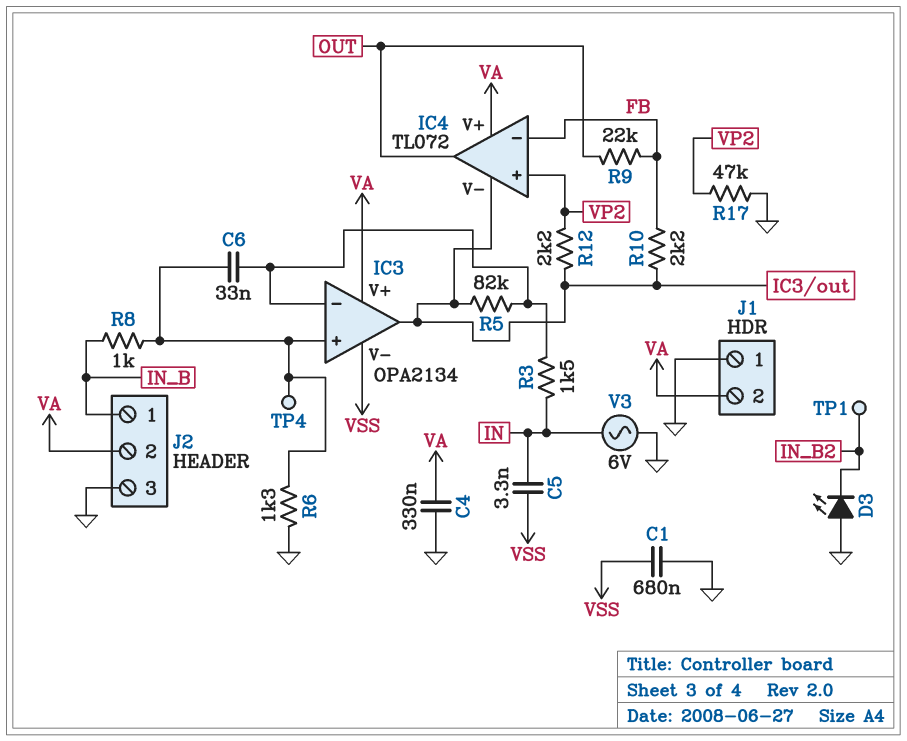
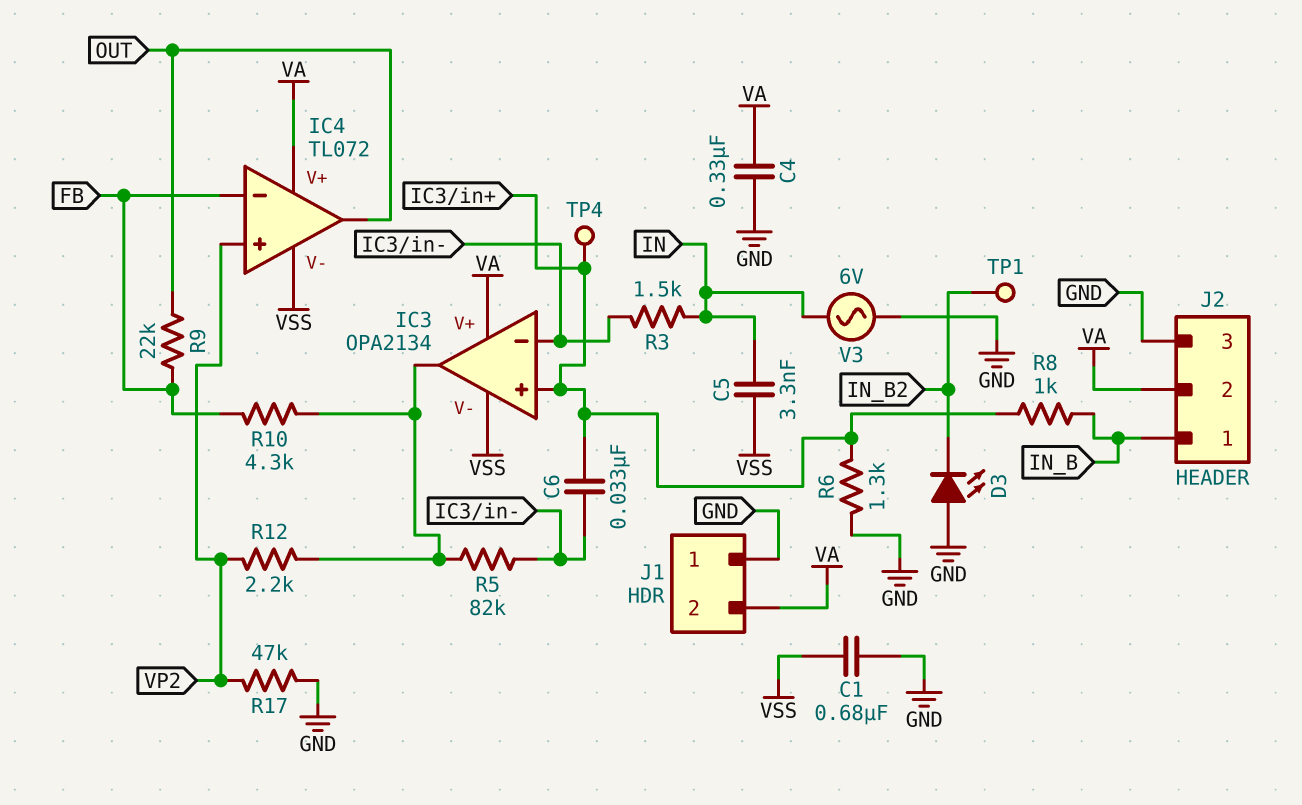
IC4 pin V-: IC3/out -> VSS
R10: 2.2k (FB, IC3/out) -> 4.3k (FB, IC3/out)

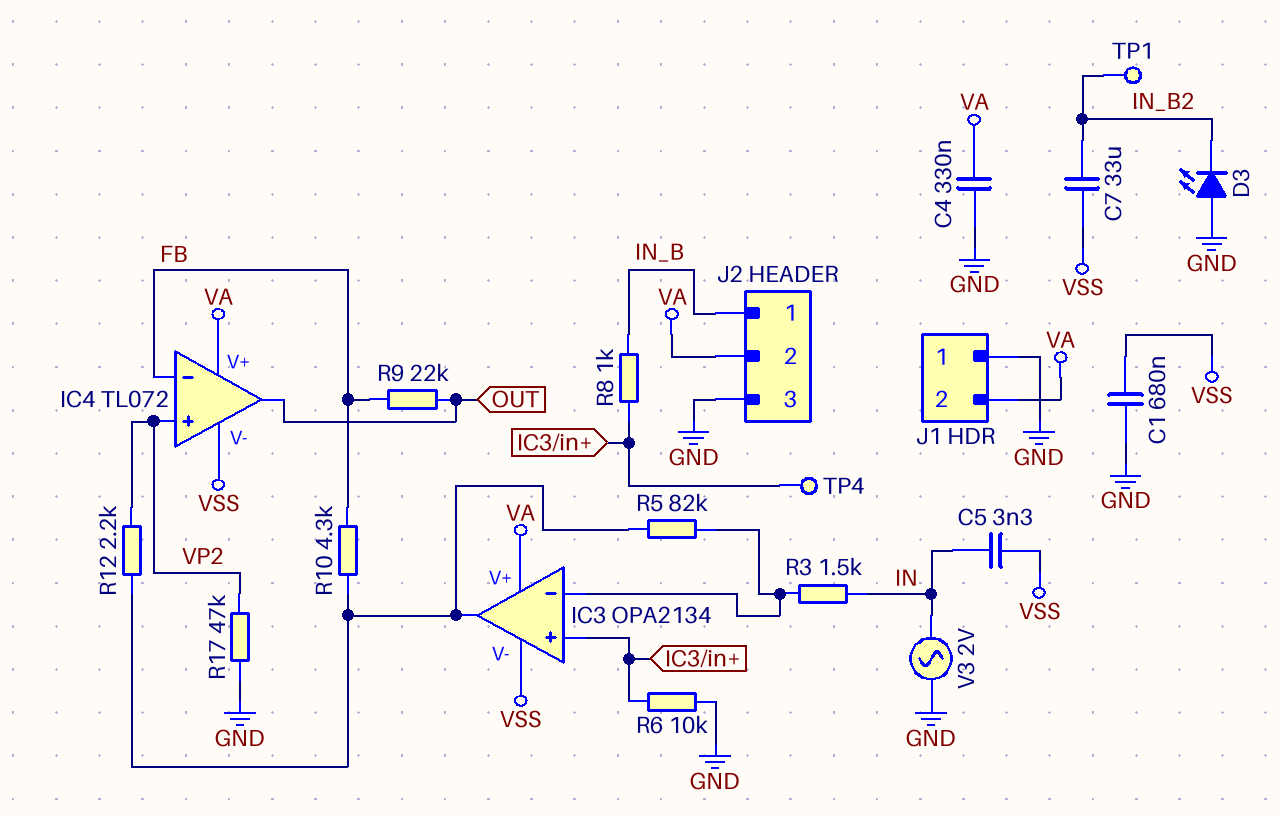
C6: 33nF (IC3/in+, IC3/in-) -> none
C7: none -> 33uF (IN_B2, VSS)
R6: 1.3k (GND, IC3/in+) -> 10k (GND, IC3/in+)
V3: AC 6V (GND, IN) -> AC 2V (GND, IN)

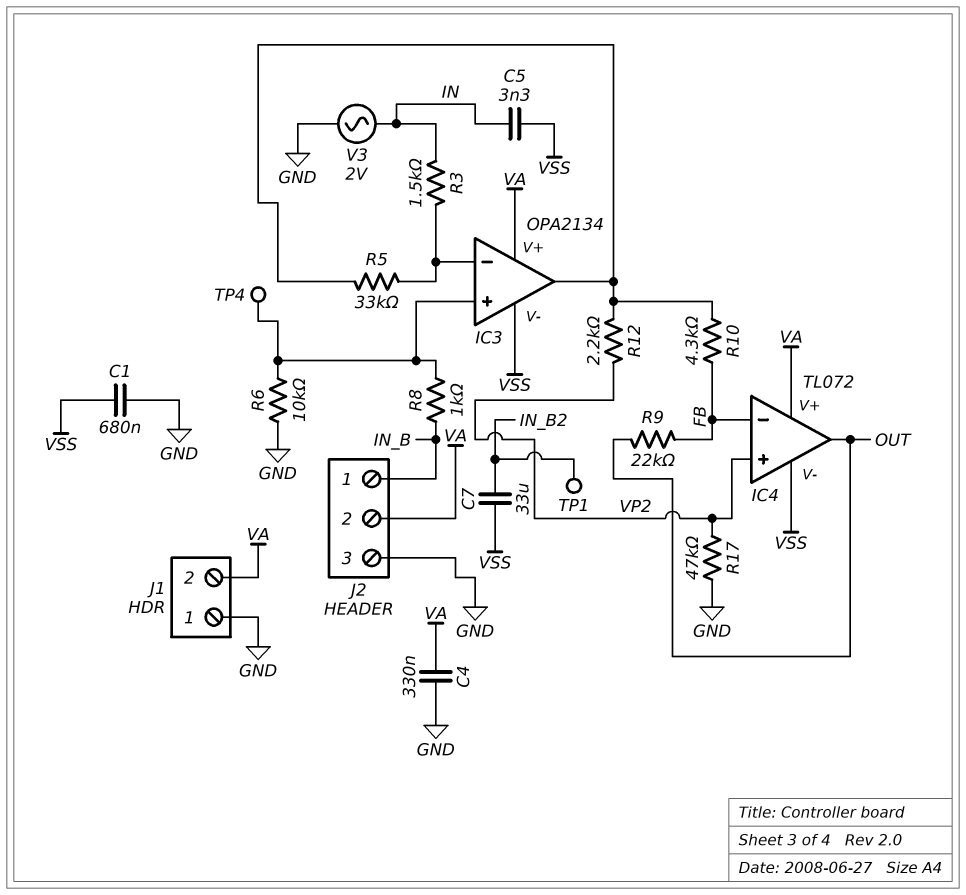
D3: LED (A GND, K IN_B2) -> none
R5: 82k (IC3/in-, IC3/out) -> 33k (IC3/in-, IC3/out)

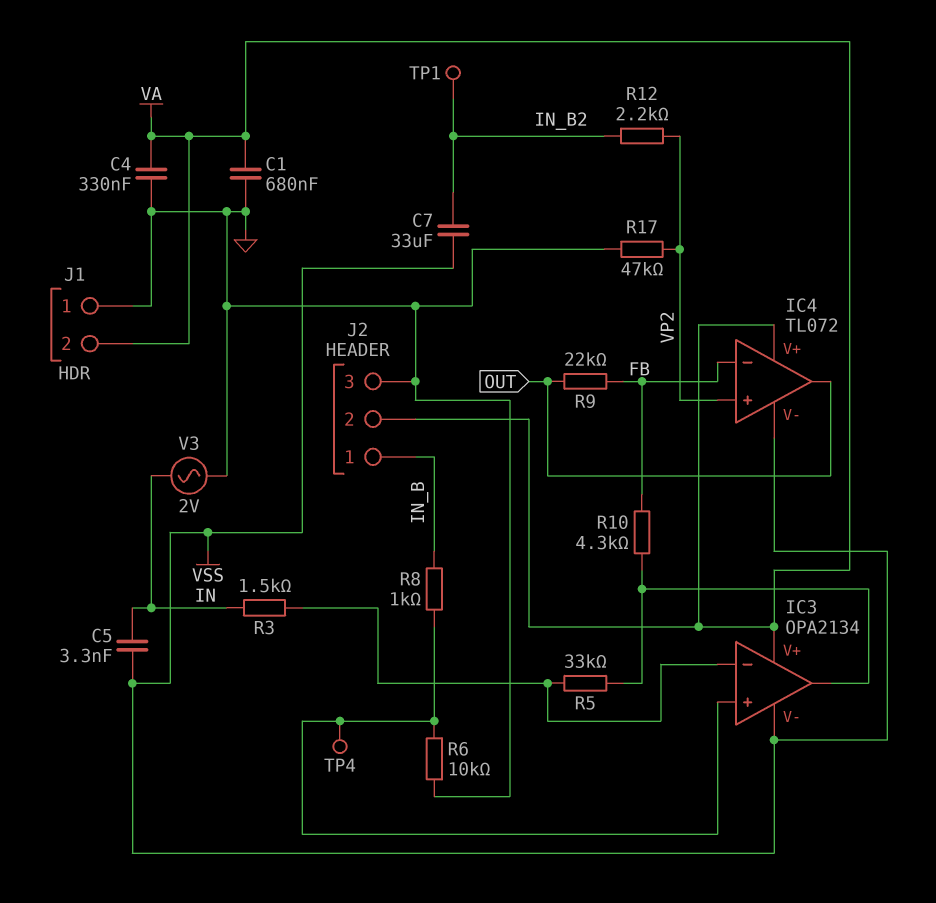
C1: 680nF (GND, VSS) -> 680nF (GND, VA)
R12: 2.2k (IC3/out, VP2) -> 2.2k (IN_B2, VP2)

